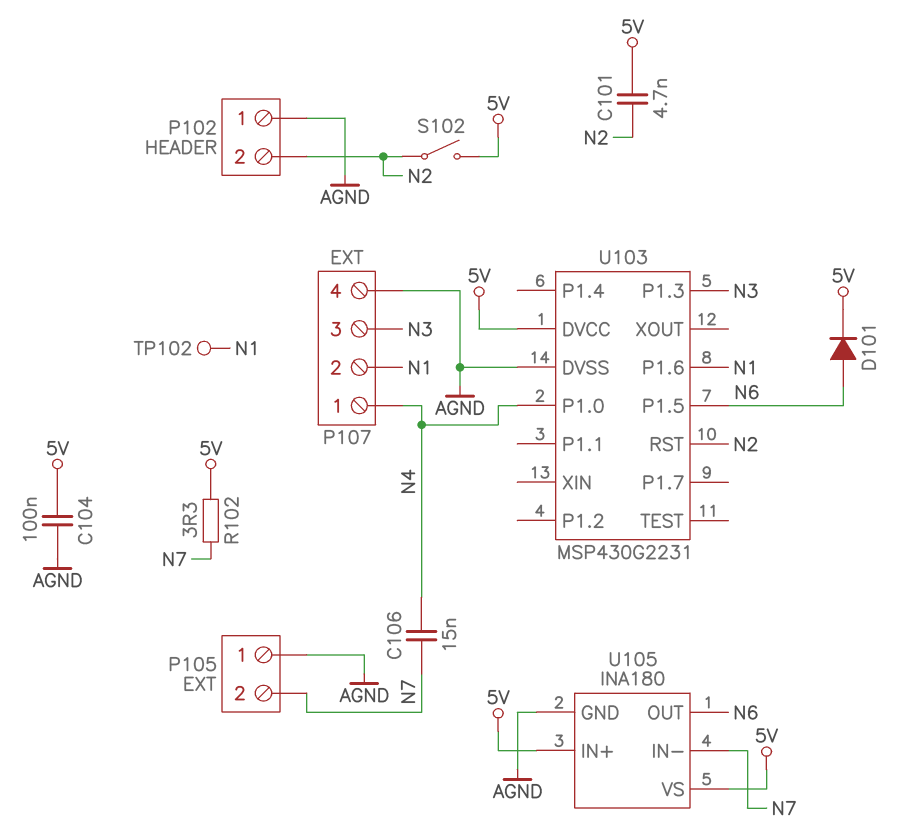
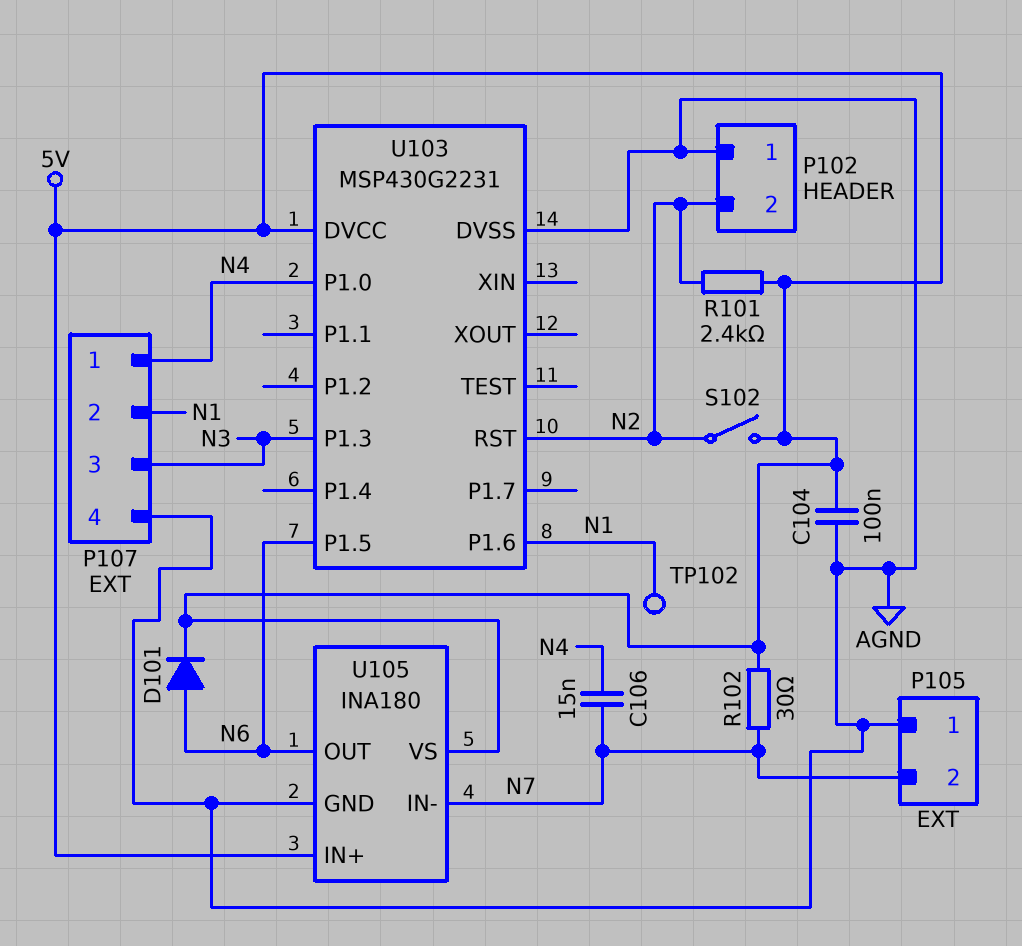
C101: 4.7nF (5V, N2) -> none
R101: none -> 2.4k (5V, N2)
R102: 3.3 (5V, N7) -> 30 (5V, N7)

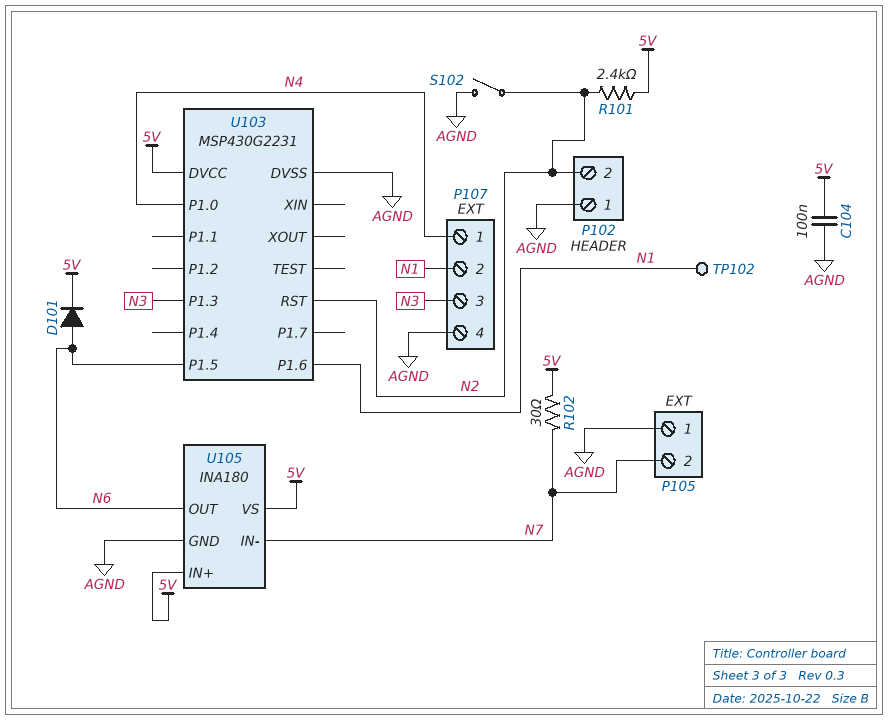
C106: 15nF (N4, N7) -> none
S102: switch (5V, N2) -> switch (AGND, N2)

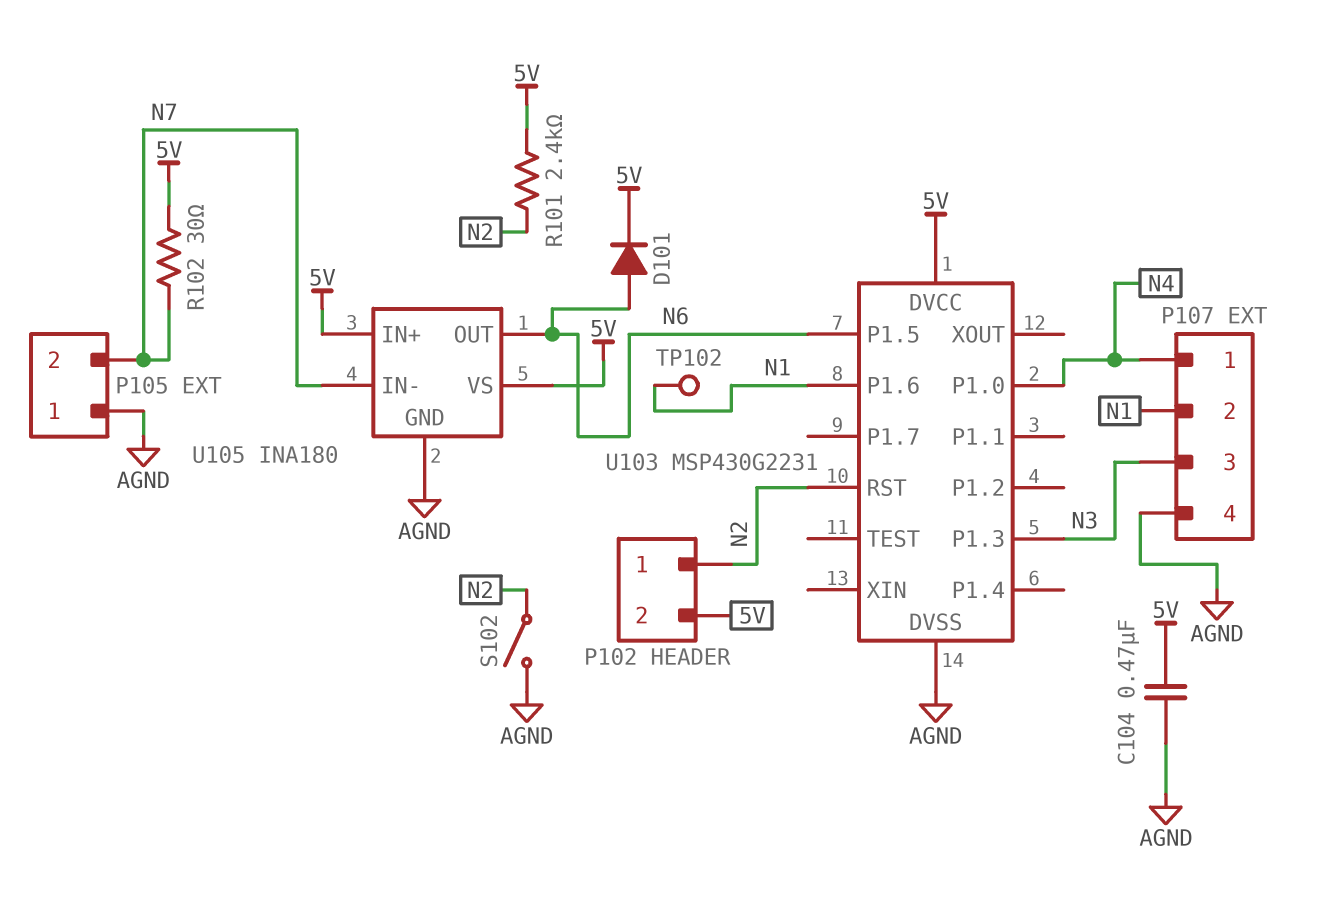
C104: 100nF (5V, AGND) -> 470nF (5V, AGND)
P102 pin 1: AGND -> N2
P102 pin 2: N2 -> 5V

